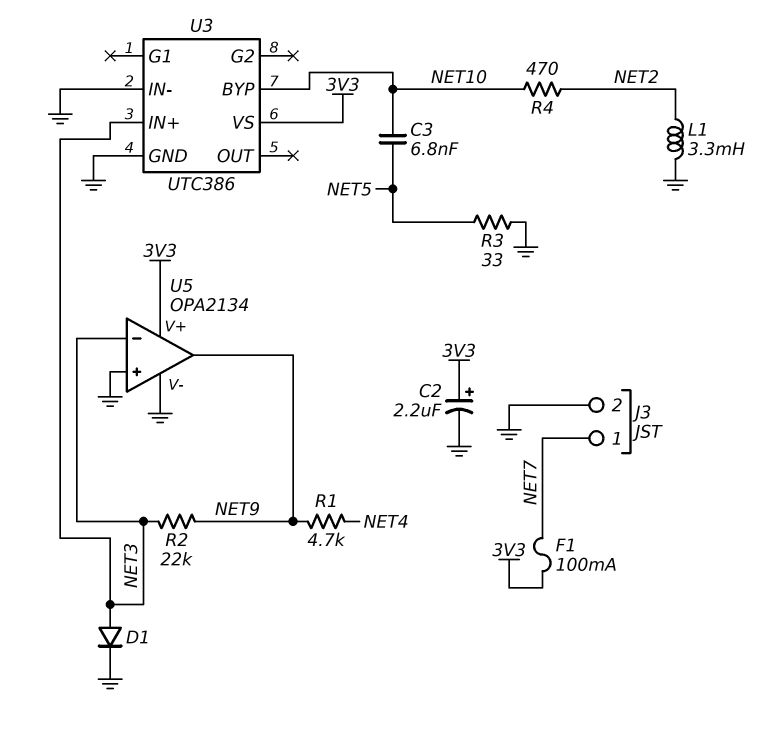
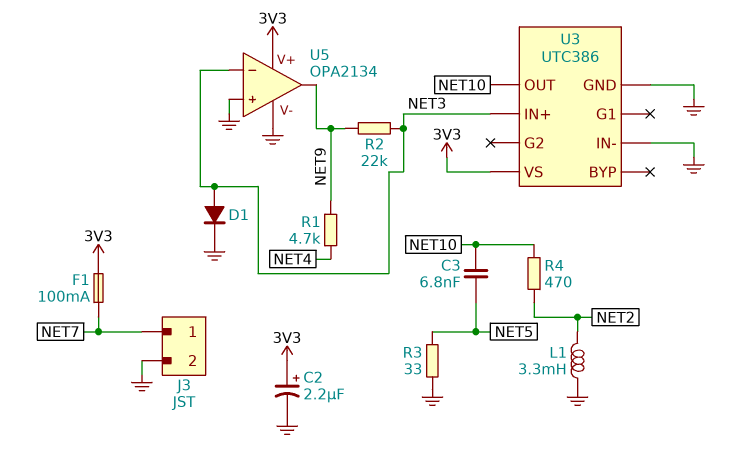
U3 pin BYP: NET10 -> none
U3 pin OUT: none -> NET10

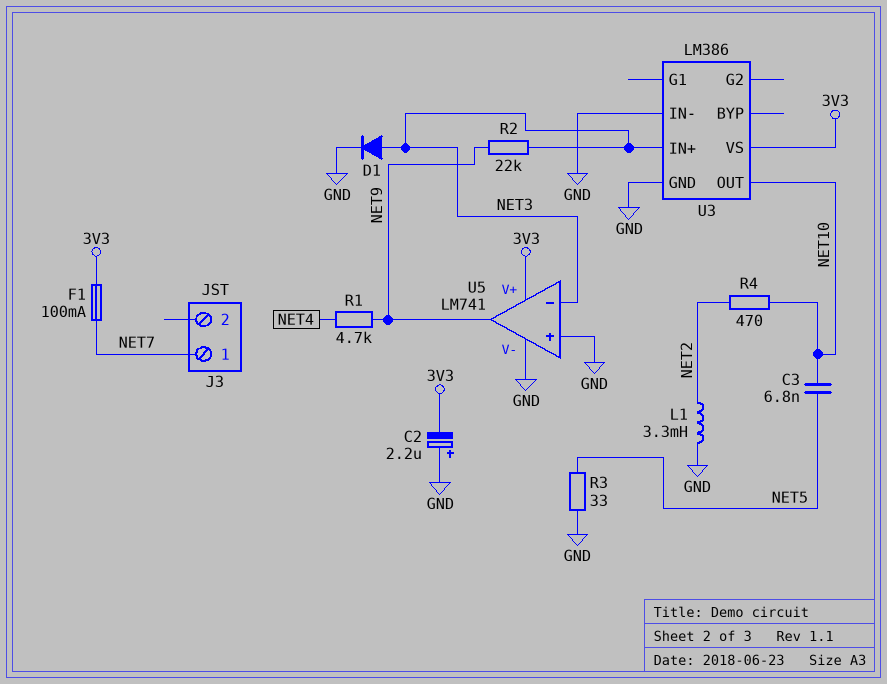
C2: 2.2uF (plus 3V3, minus GND) -> 2.2uF (plus GND, minus 3V3)
J3 pin 2: GND -> none
U3: UTC386 -> LM386
U5: OPA2134 -> LM741

